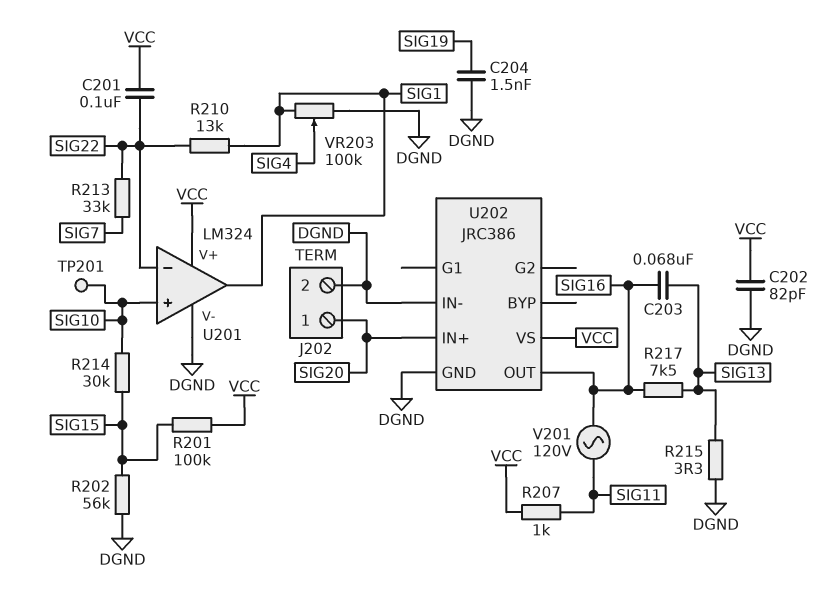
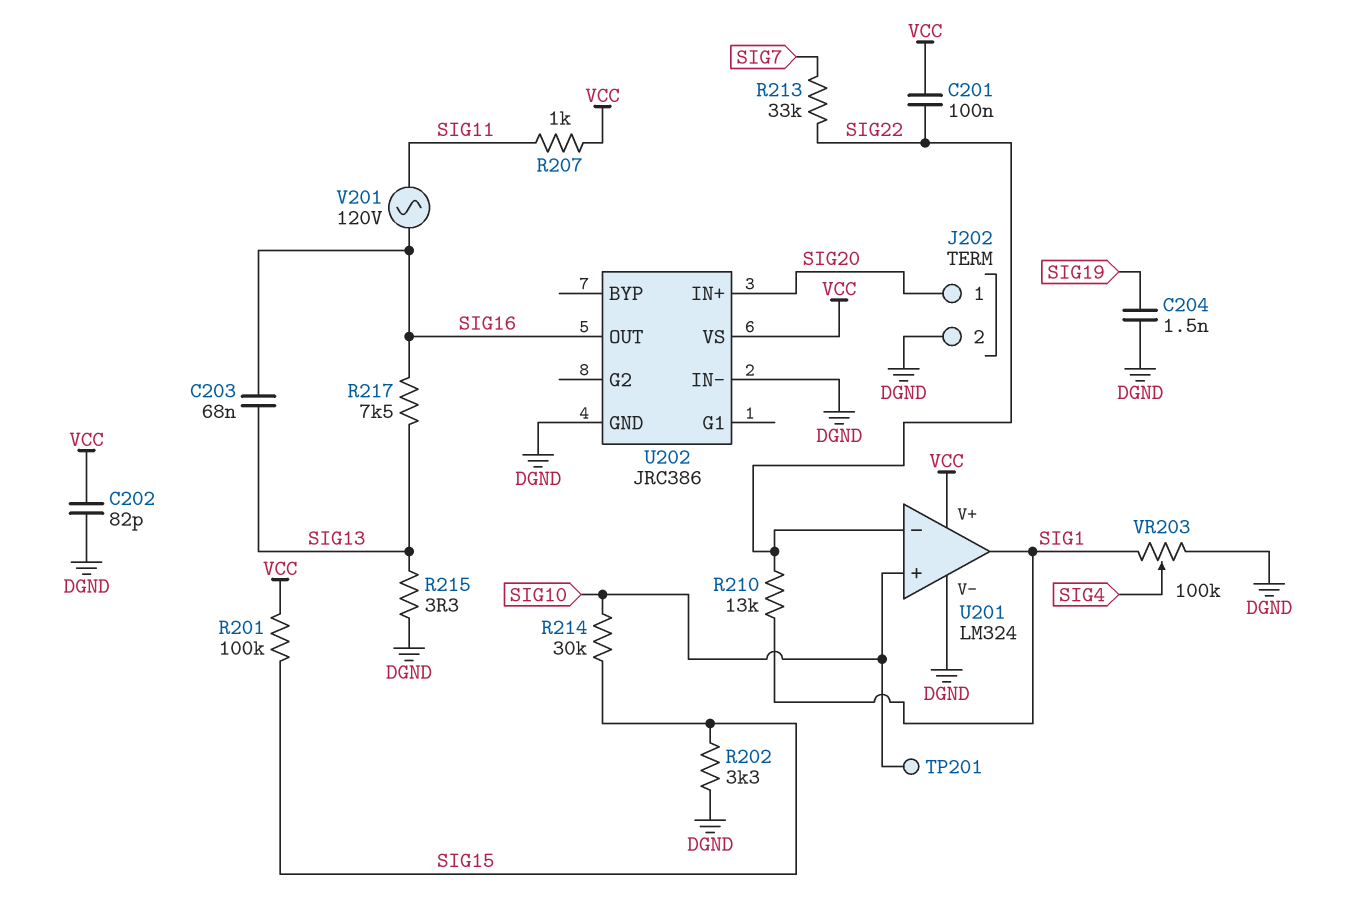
R202: 56k (DGND, SIG15) -> 3.3k (DGND, SIG15)

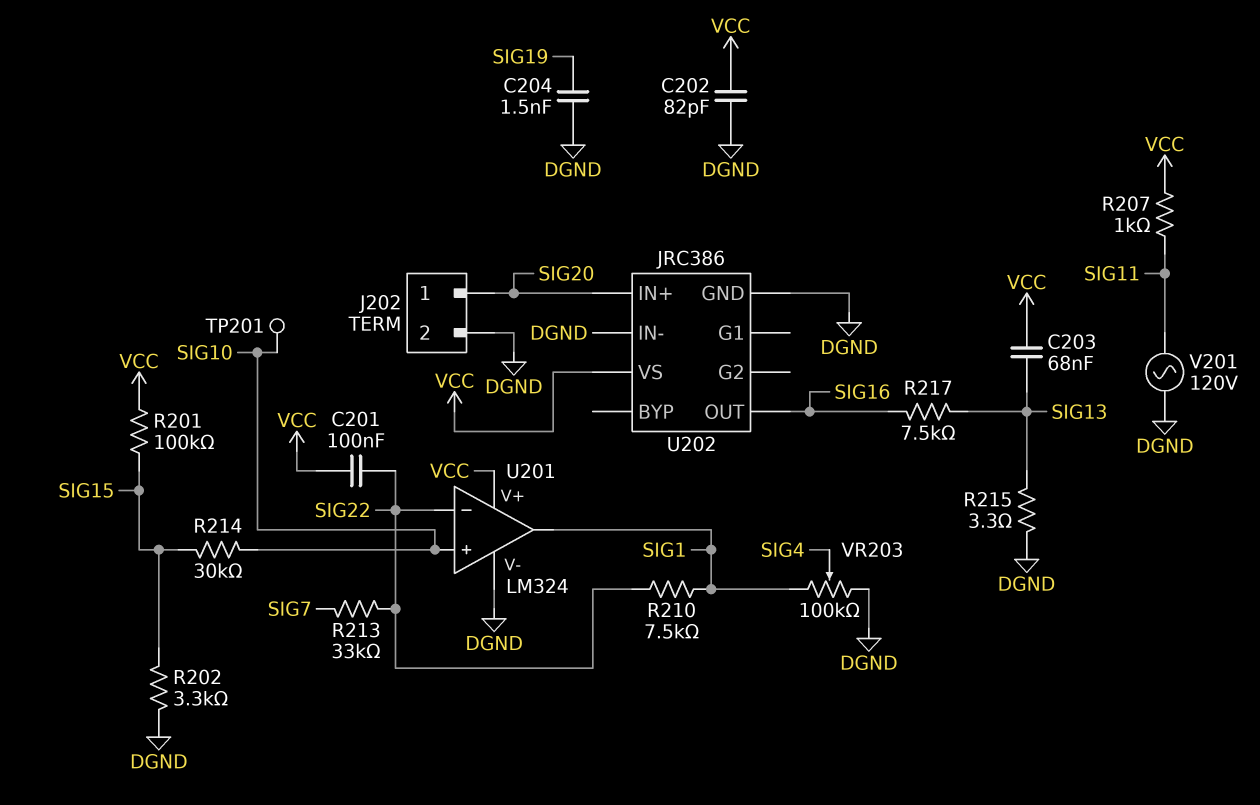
C203: 68nF (SIG13, SIG16) -> 68nF (SIG13, VCC)
R210: 13k (SIG1, SIG22) -> 7.5k (SIG1, SIG22)
V201: AC 120V (SIG11, SIG16) -> AC 120V (DGND, SIG11)

